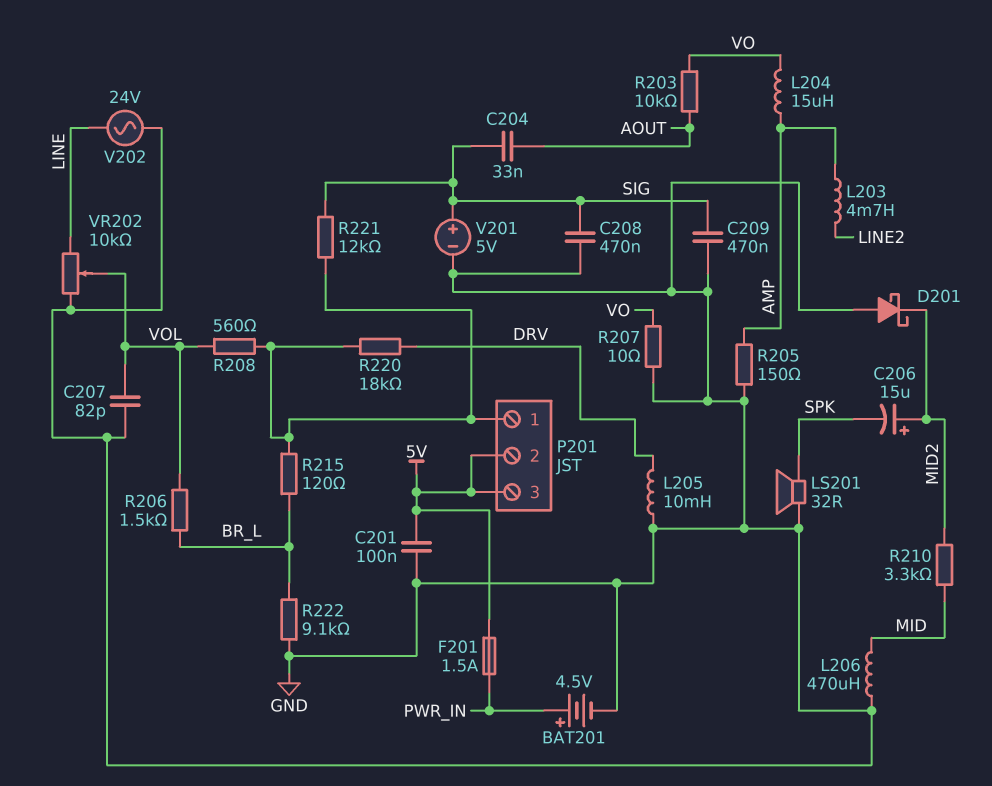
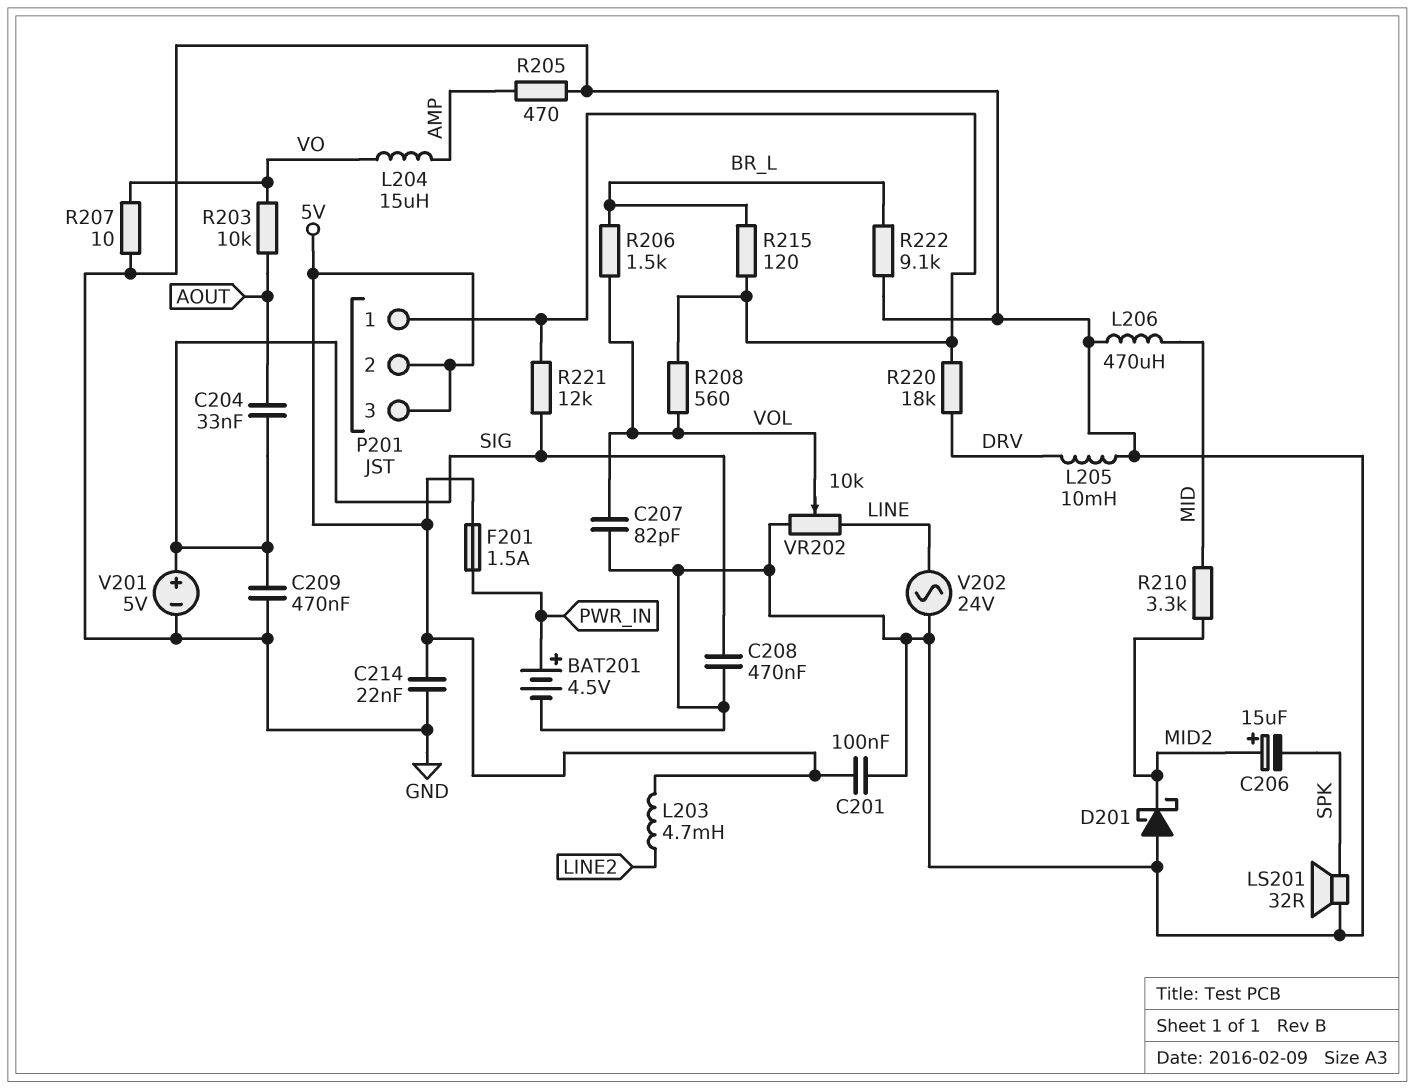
C214: none -> 22nF (5V, GND)
L203: 4.7mH (AMP, LINE2) -> 4.7mH (5V, LINE2)
R205: 150 (AMP, GND) -> 470 (AMP, GND)

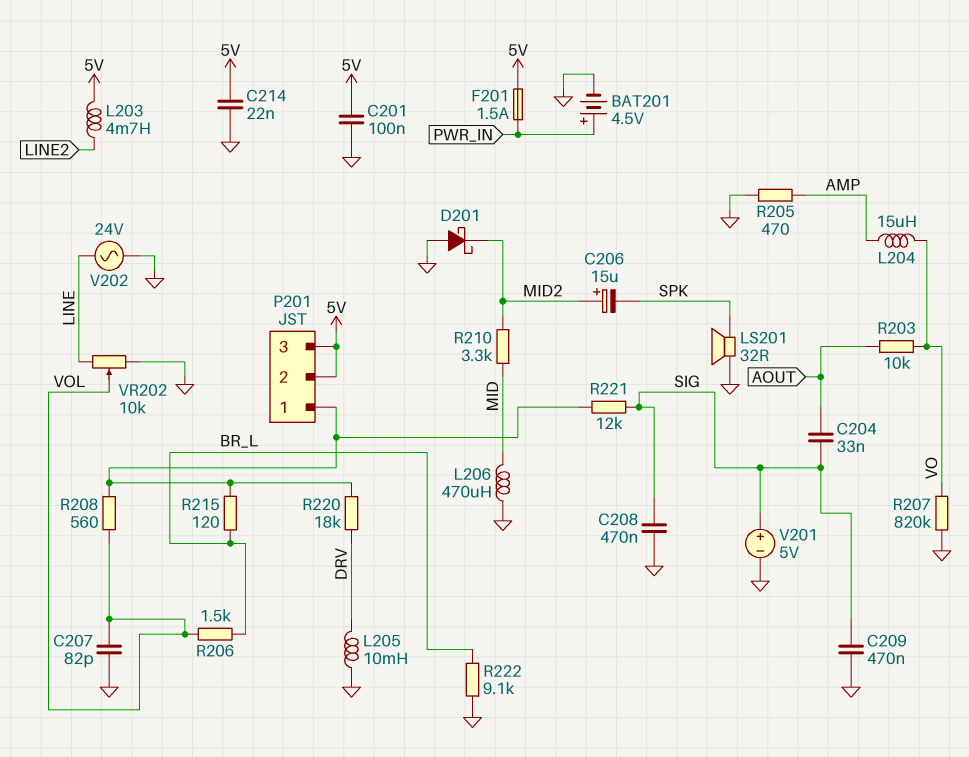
R207: 10 (GND, VO) -> 820k (GND, VO)

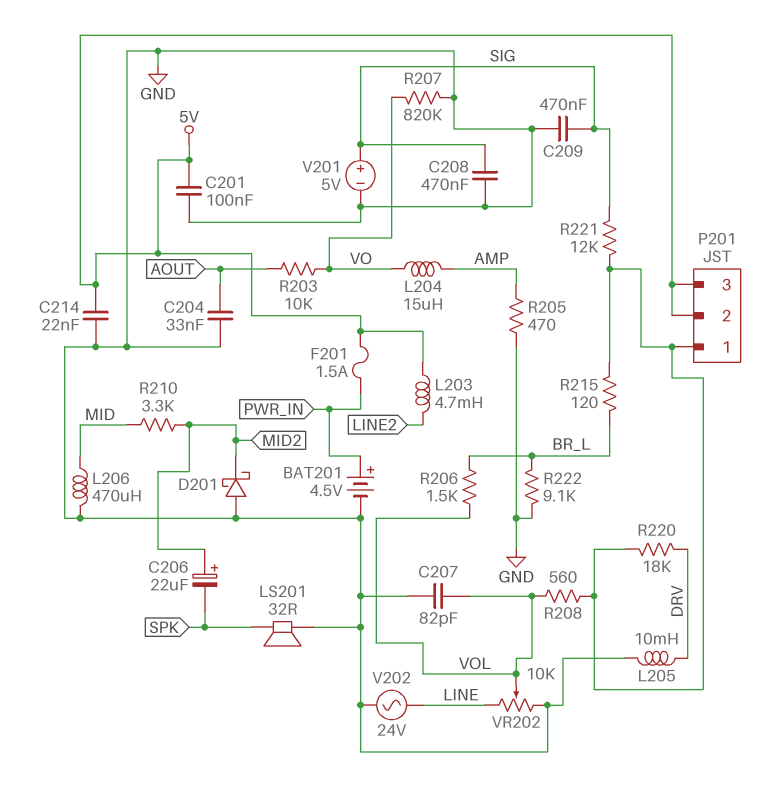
C204: 33nF (AOUT, SIG) -> 33nF (AOUT, GND)
C206: 15uF (plus MID2, minus SPK) -> 22uF (plus MID2, minus SPK)

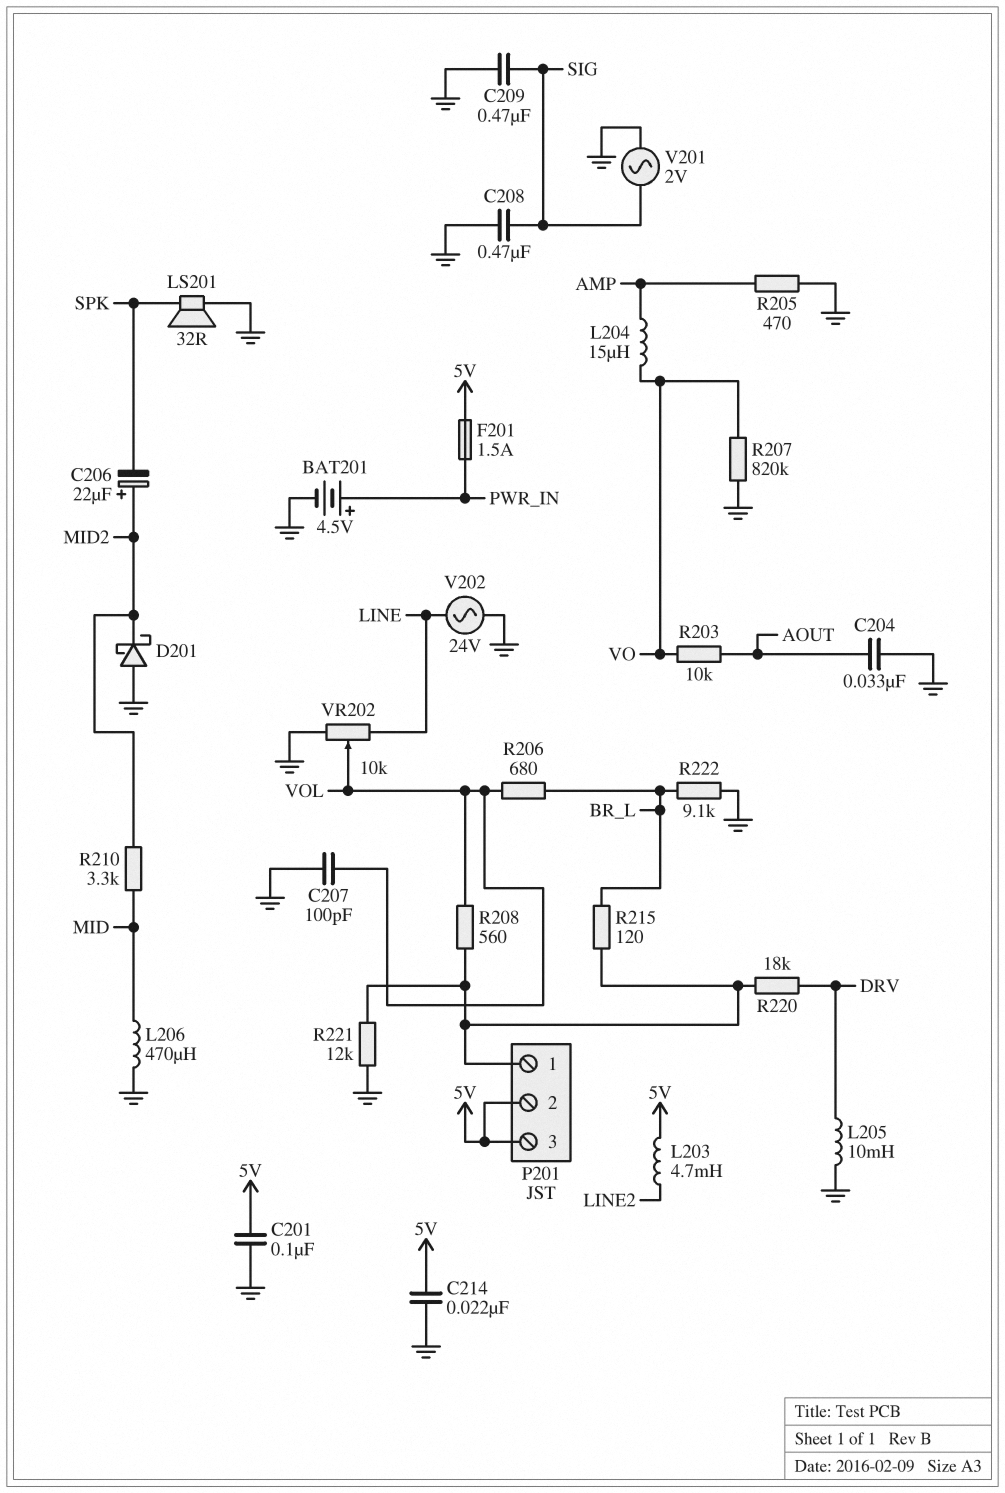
C207: 82pF (GND, VOL) -> 100pF (GND, VOL)
R206: 1.5k (BR_L, VOL) -> 680 (BR_L, VOL)
R221: 12k (P201/1, SIG) -> 12k (GND, P201/1)
V201: 5V (plus SIG, minus GND) -> AC 2V (GND, SIG)

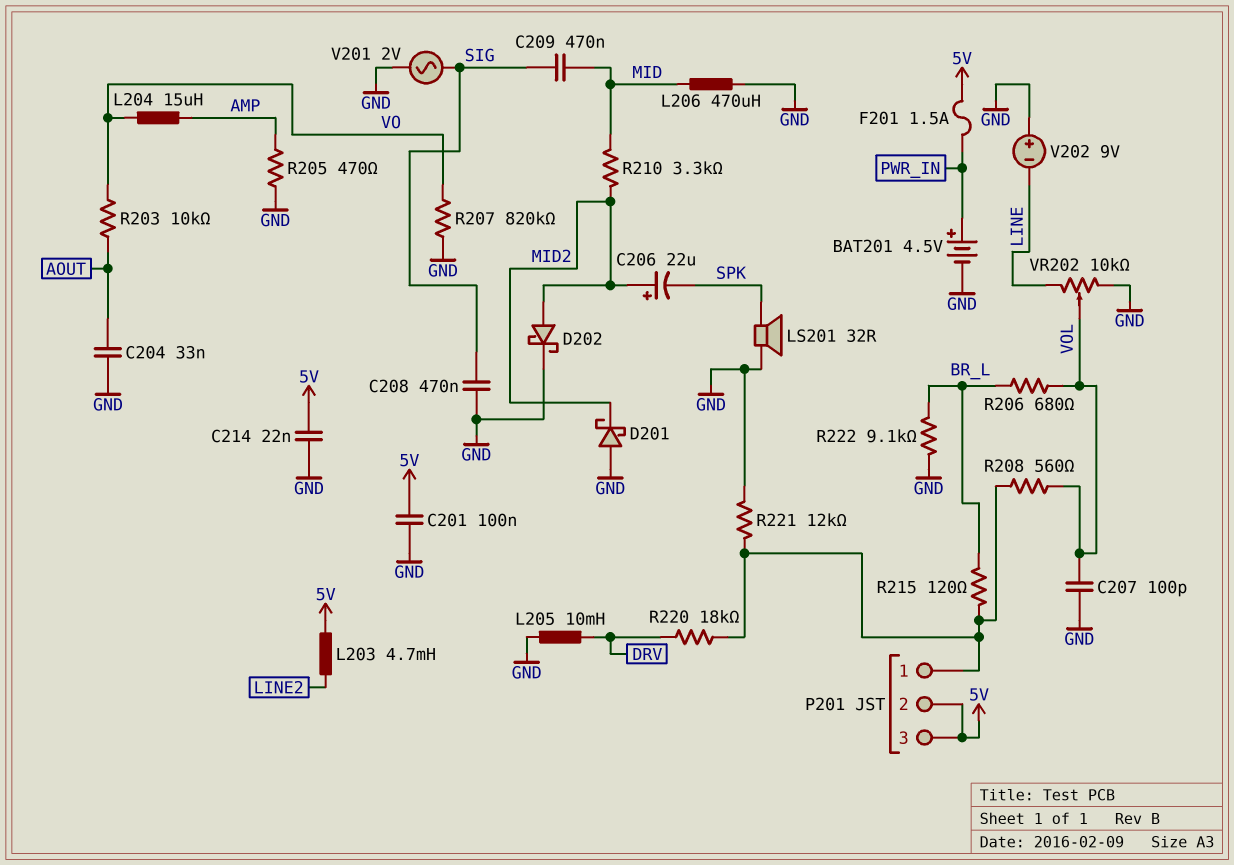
C209: 470nF (GND, SIG) -> 470nF (MID, SIG)
D202: none -> schottky (A MID2, K GND)
V202: AC 24V (GND, LINE) -> 9V (plus GND, minus LINE)

